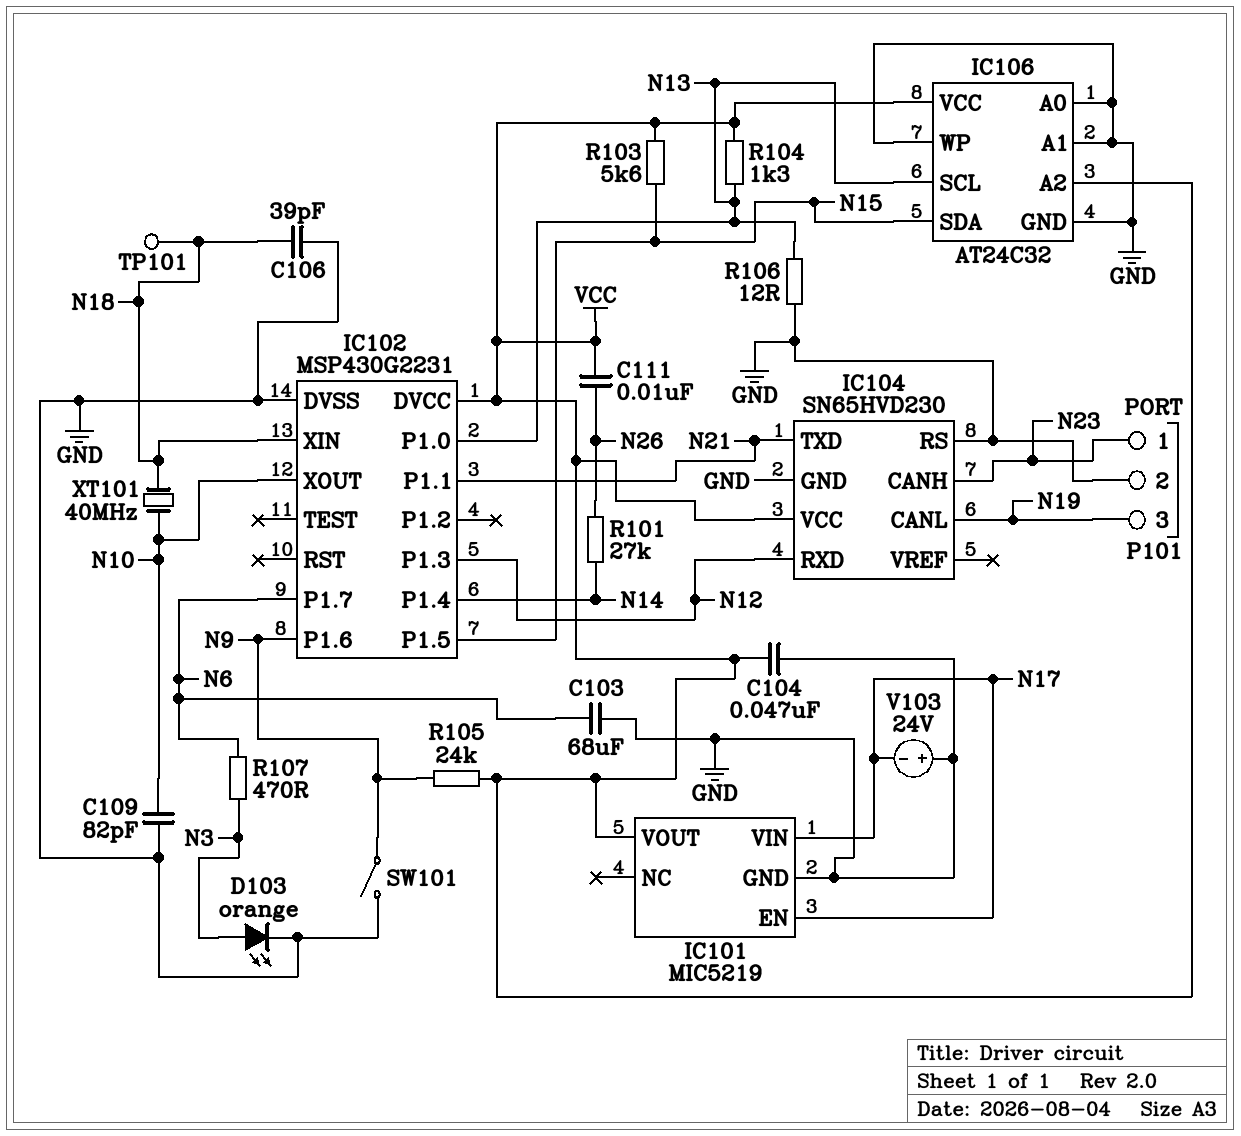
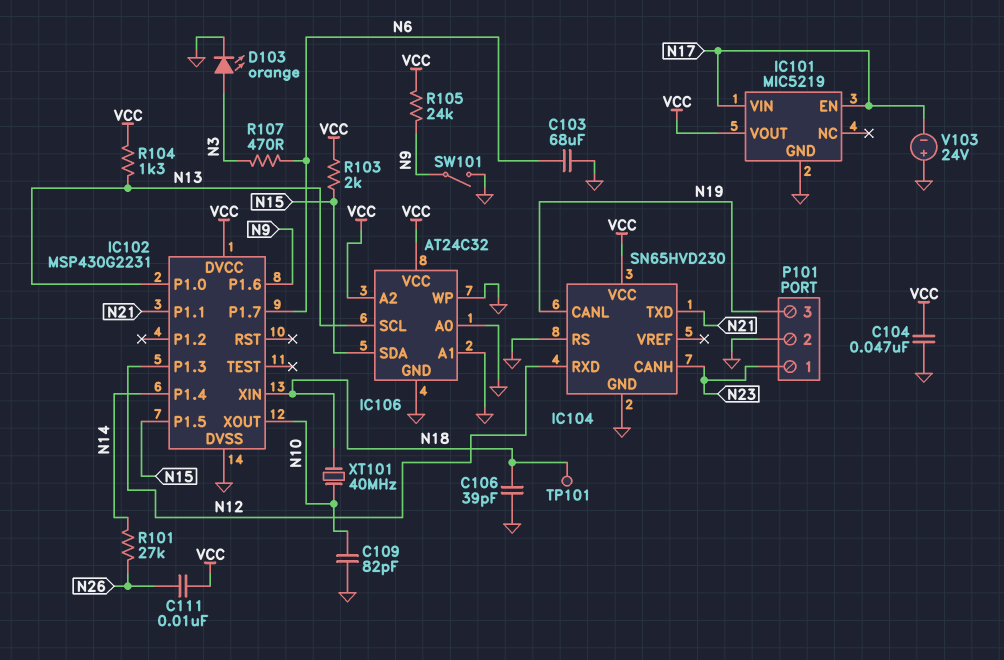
R103: 5.6k (N15, VCC) -> 2k (N15, VCC)
R106: 12 (GND, N13) -> none

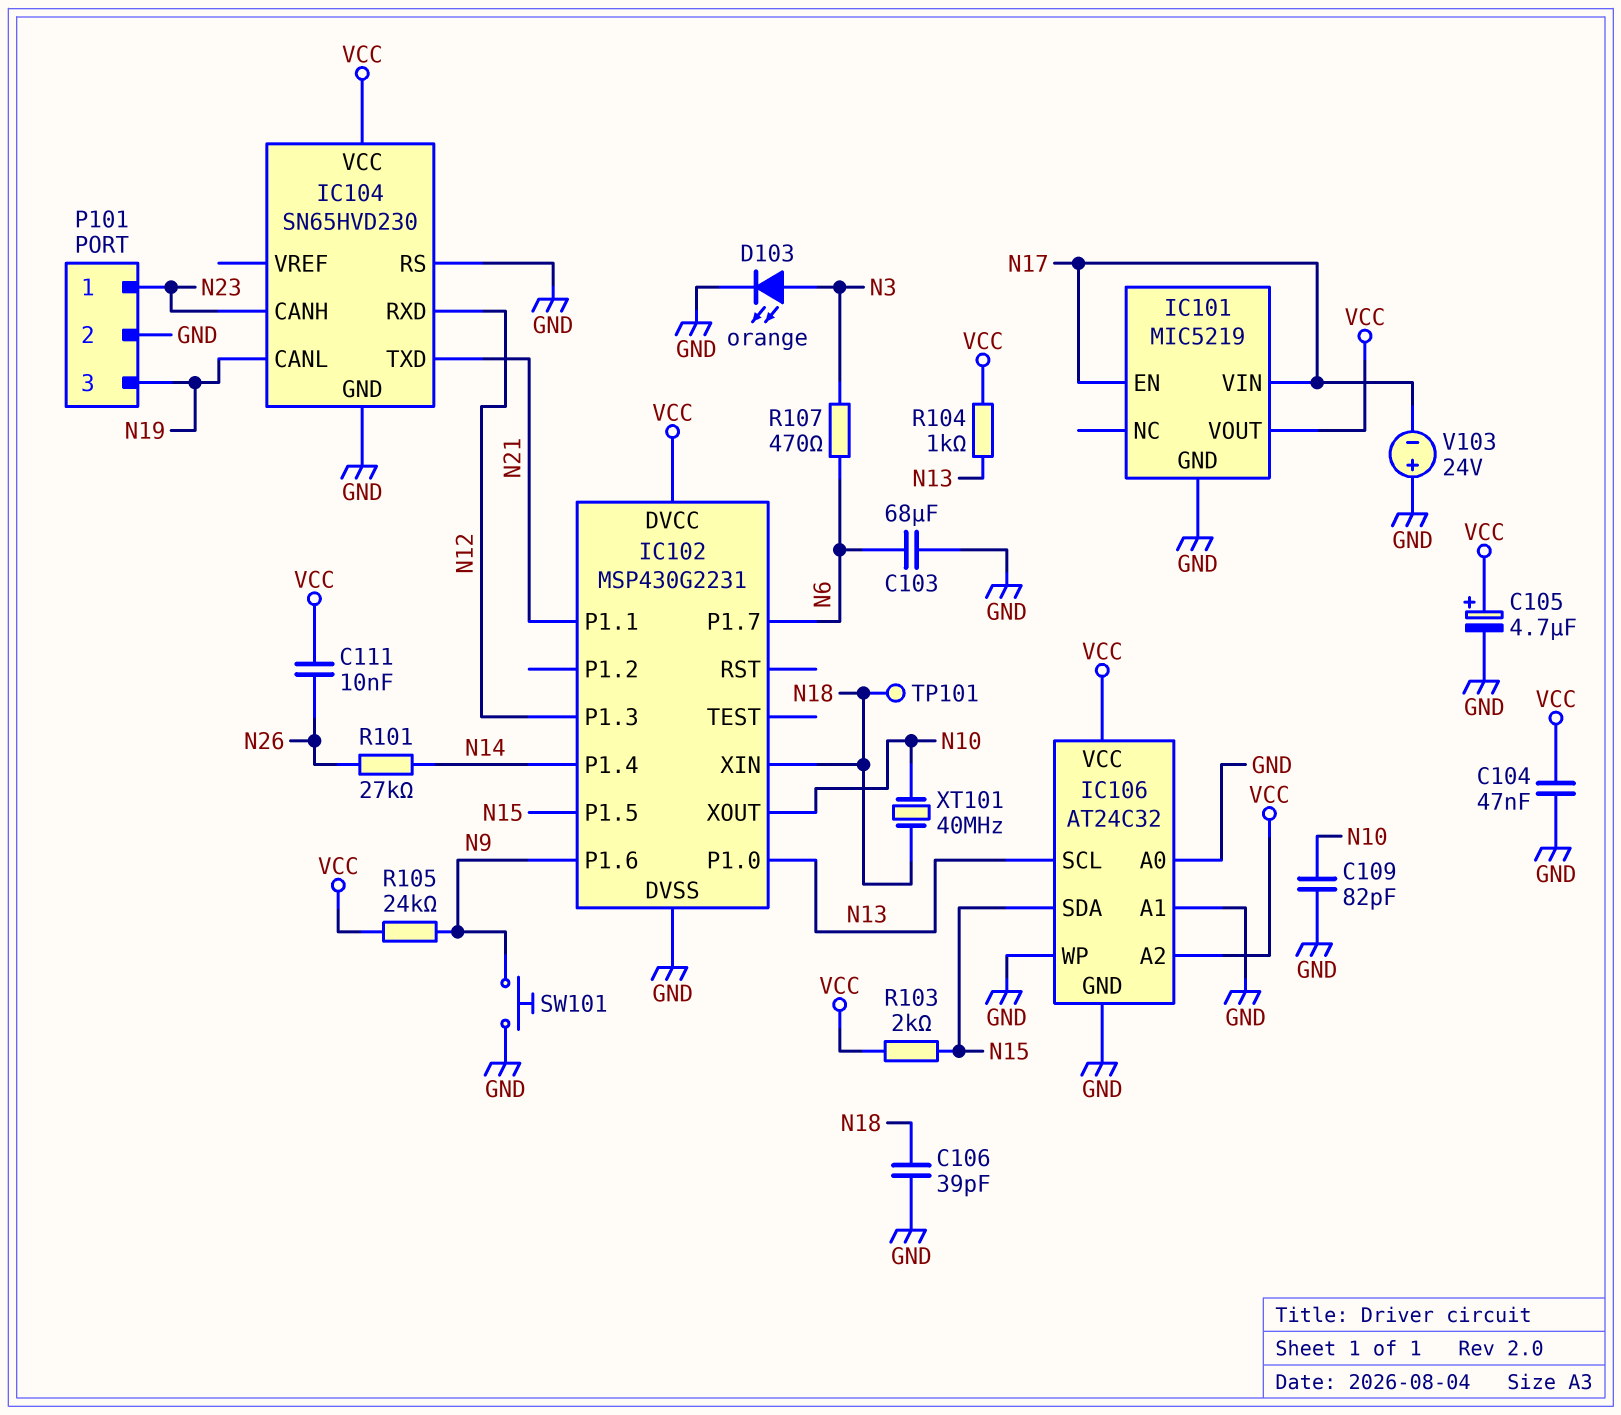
C105: none -> 4.7uF (plus VCC, minus GND)
R104: 1.3k (N13, VCC) -> 1k (N13, VCC)
SW101: switch (GND, N9) -> button (GND, N9)

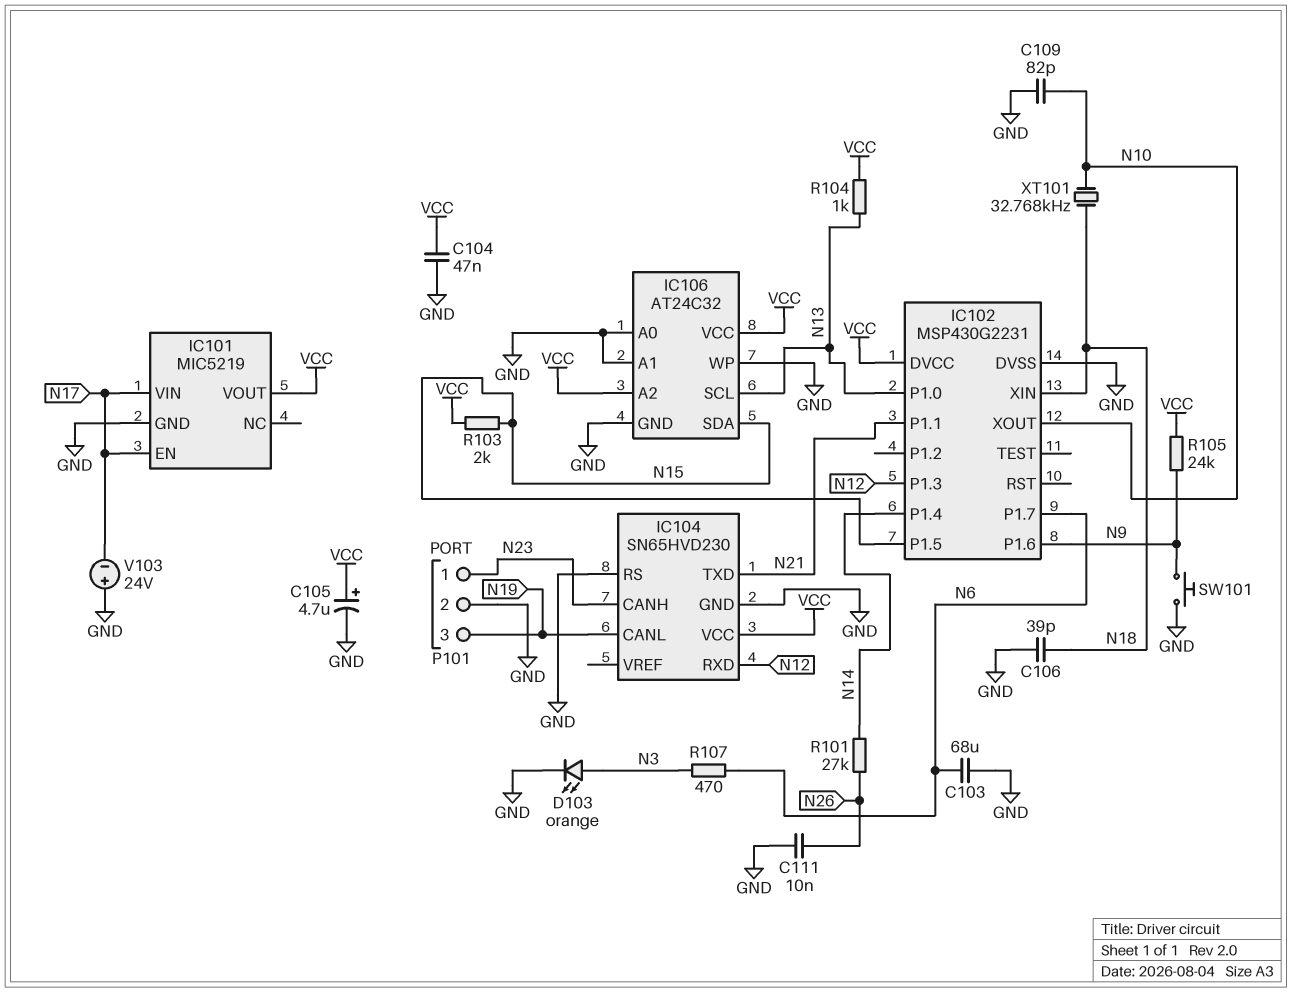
C111: 10nF (N26, VCC) -> 10nF (GND, N26)
TP101: test point (N18) -> none
XT101: 40MHz (N10, N18) -> 32.768kHz (N10, N18)

